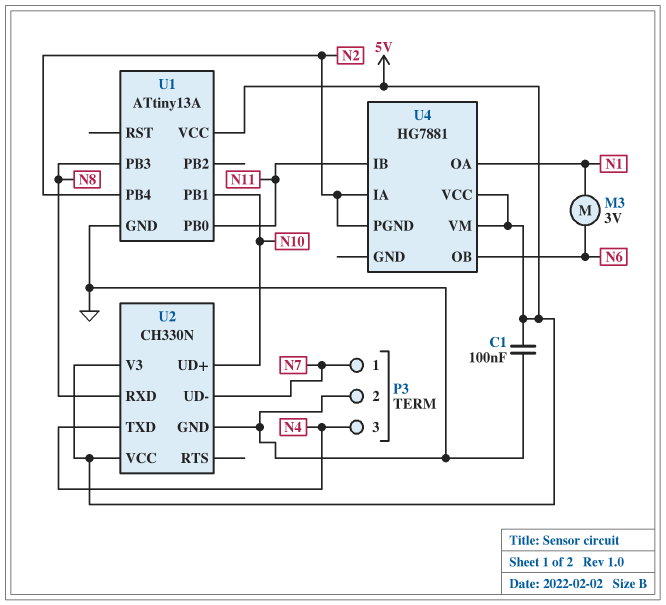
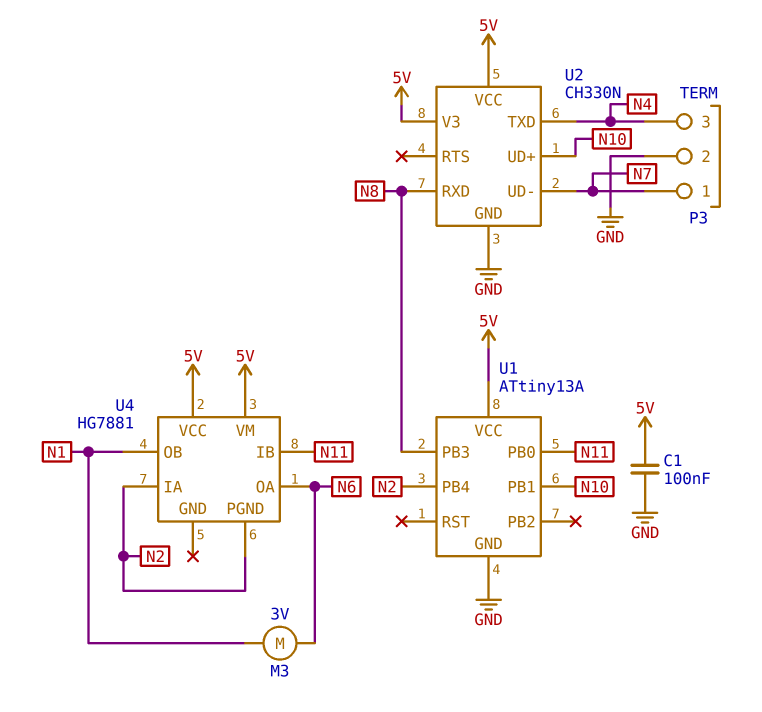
U4 pin OA: N1 -> N6
U4 pin OB: N6 -> N1

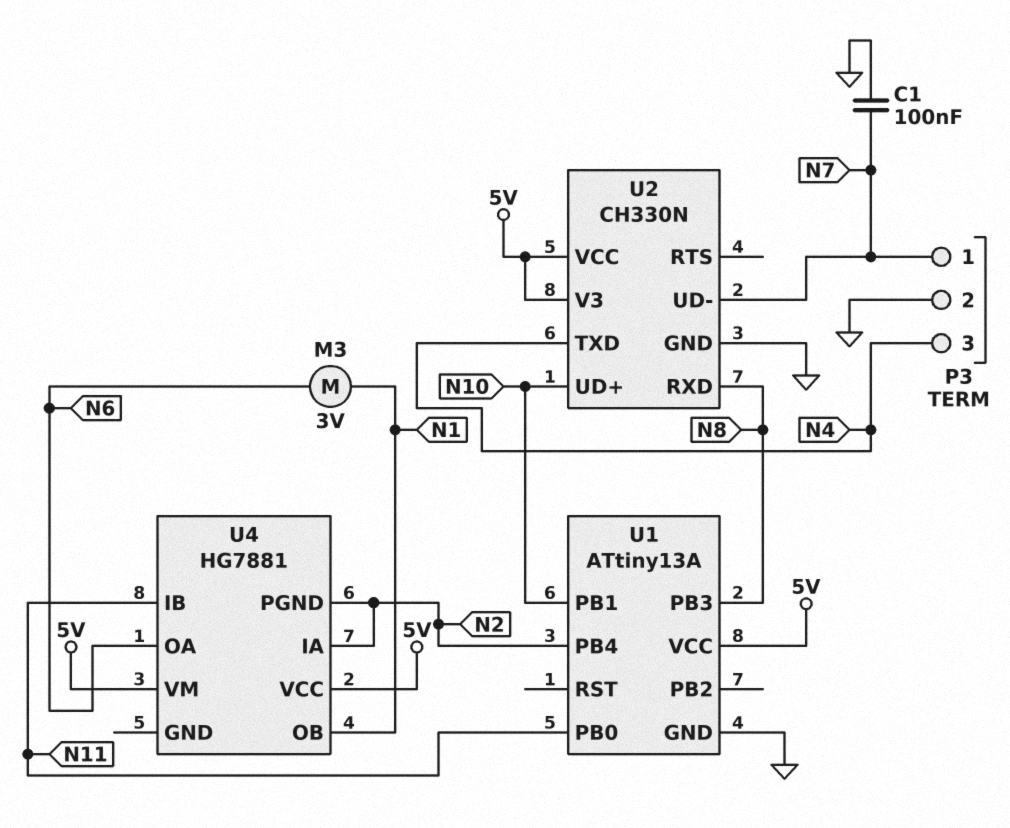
C1: 100nF (5V, GND) -> 100nF (GND, N7)

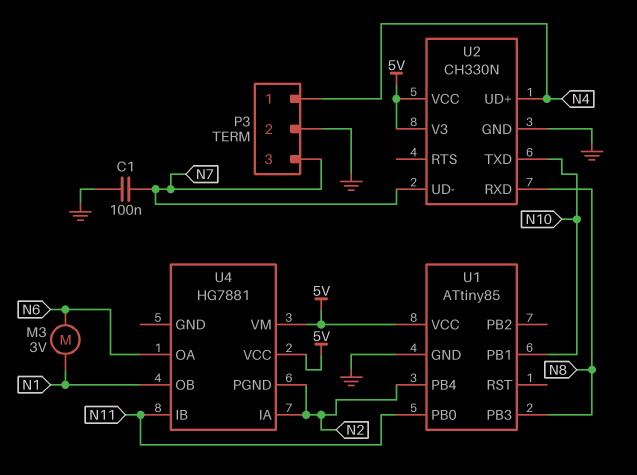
P3 pin 1: N7 -> N4
P3 pin 3: N4 -> N7
U1: ATtiny13A -> ATtiny85
U2 pin TXD: N4 -> N10
U2 pin UD+: N10 -> N4

